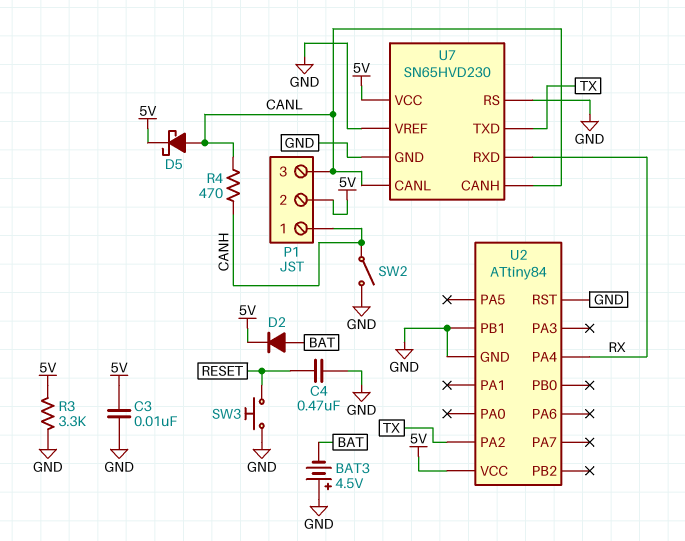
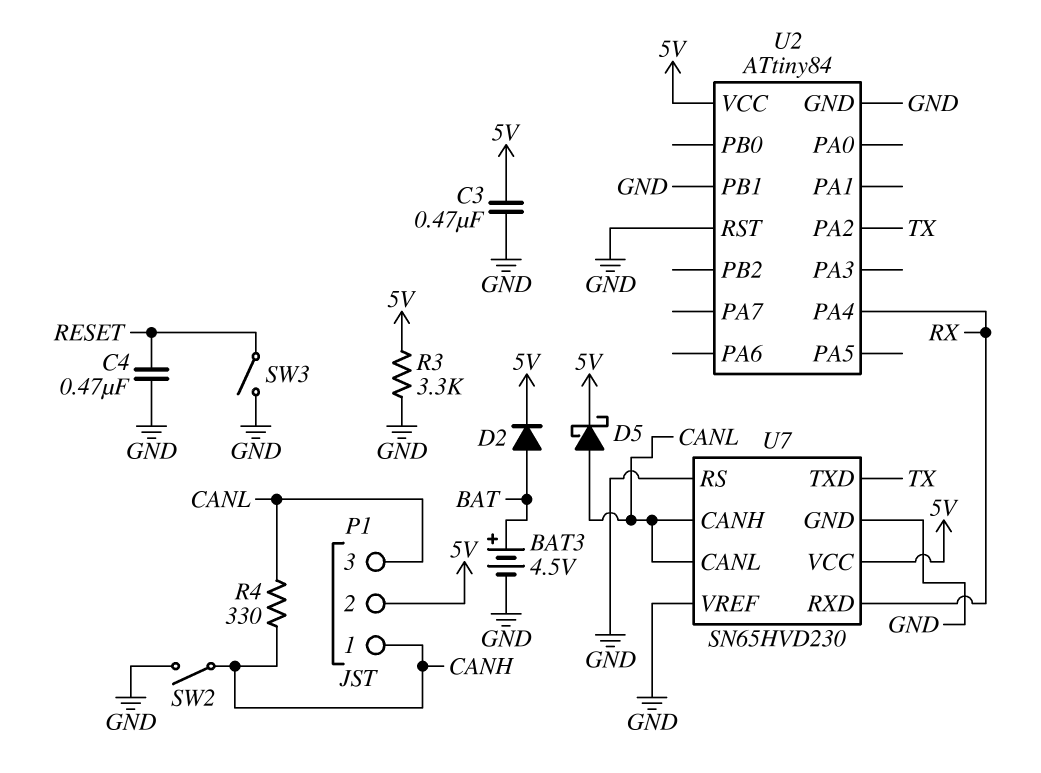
BAT3: 4.5V (plus GND, minus BAT) -> 4.5V (plus BAT, minus GND)
C3: 10nF (5V, GND) -> 470nF (5V, GND)
R4: 470 (CANH, CANL) -> 330 (CANH, CANL)
SW3: button (GND, RESET) -> switch (GND, RESET)

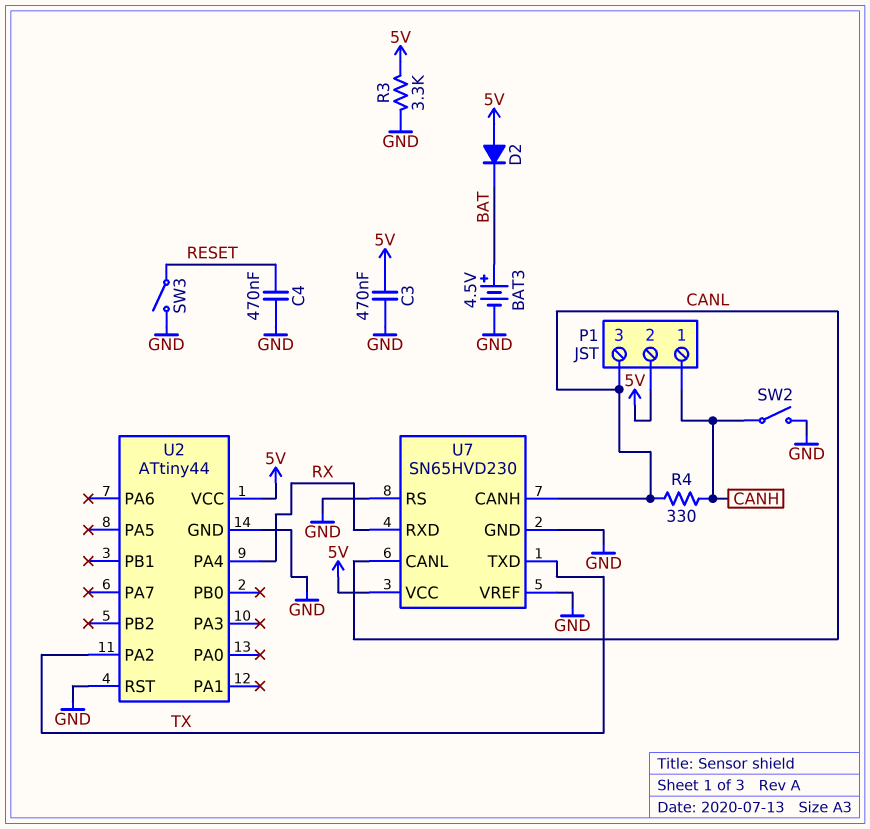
D2: diode (A BAT, K 5V) -> diode (A 5V, K BAT)
D5: schottky (A CANL, K 5V) -> none
U2: ATtiny84 -> ATtiny44
U2 pin PB1: GND -> none

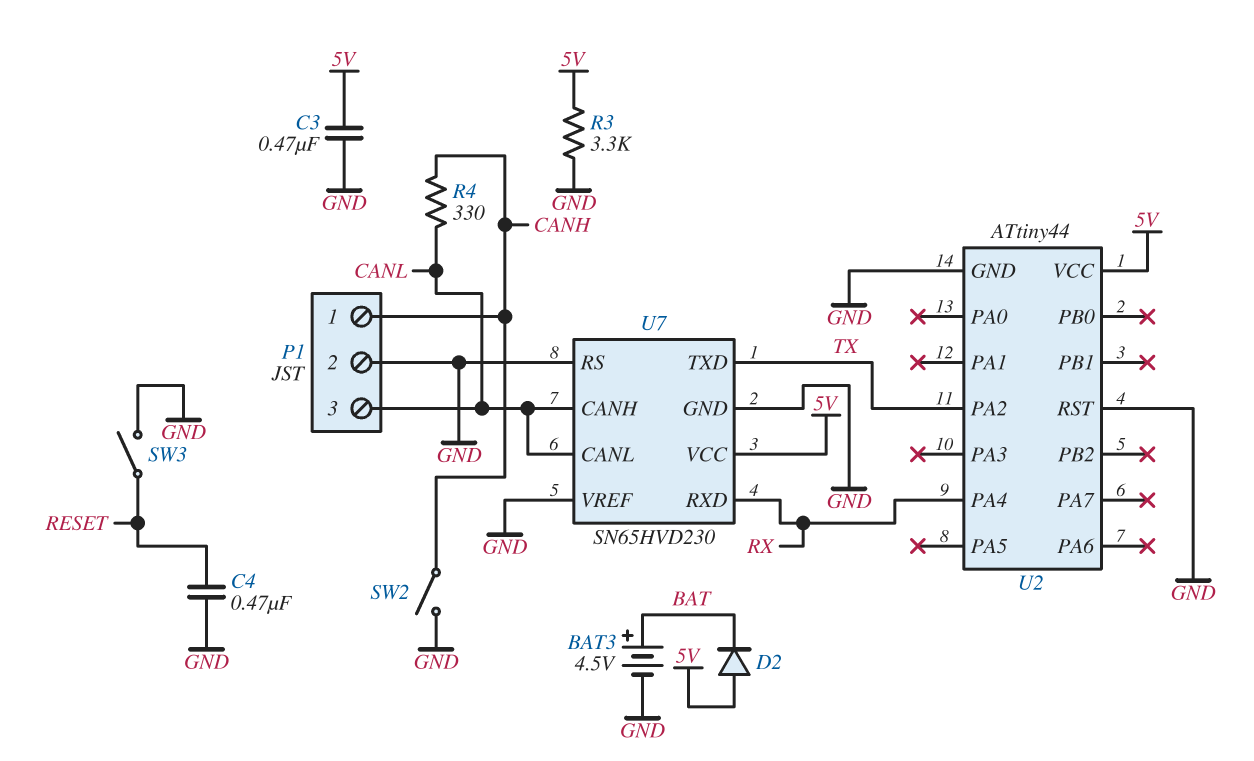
P1 pin 2: 5V -> GND

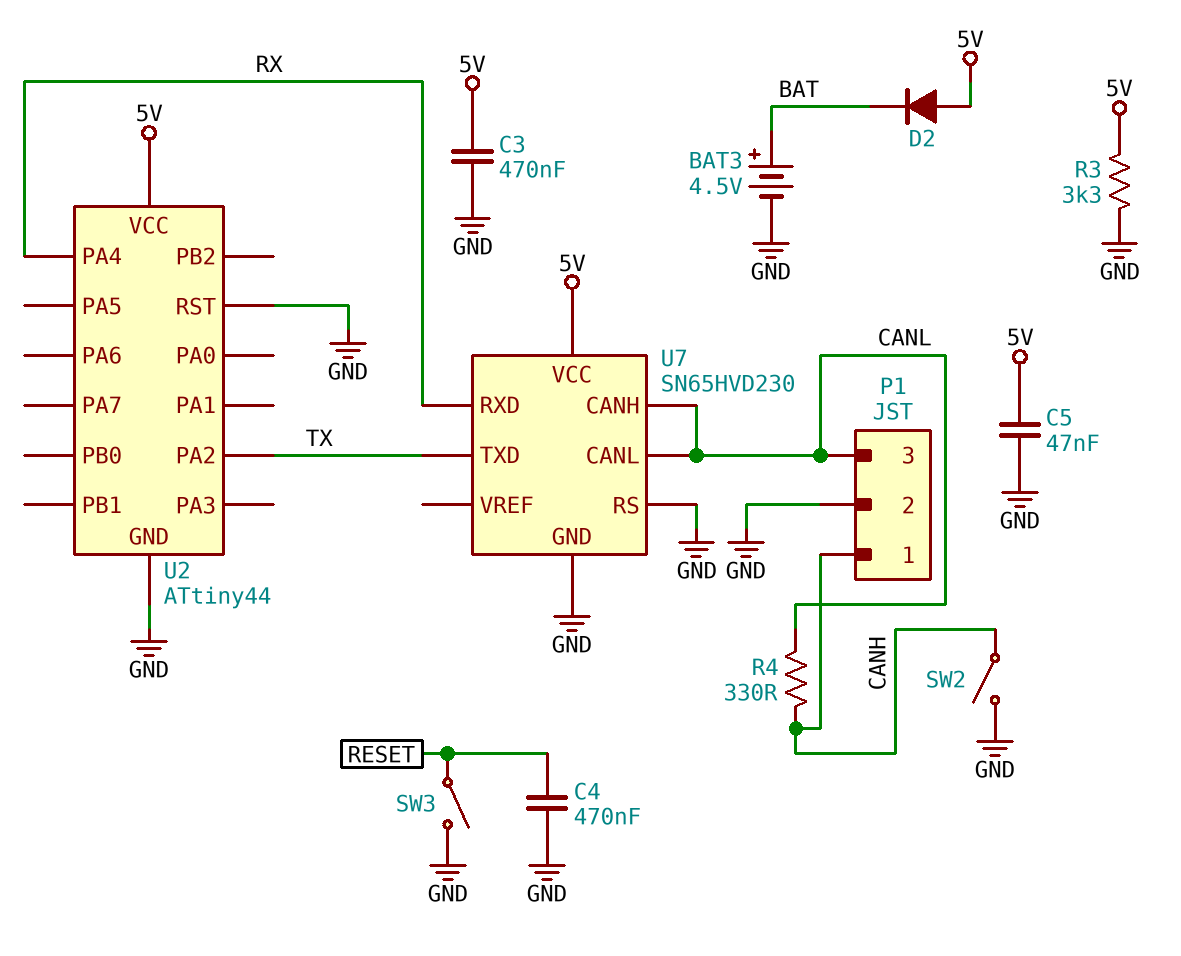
C5: none -> 47nF (5V, GND)
U7 pin VREF: GND -> none

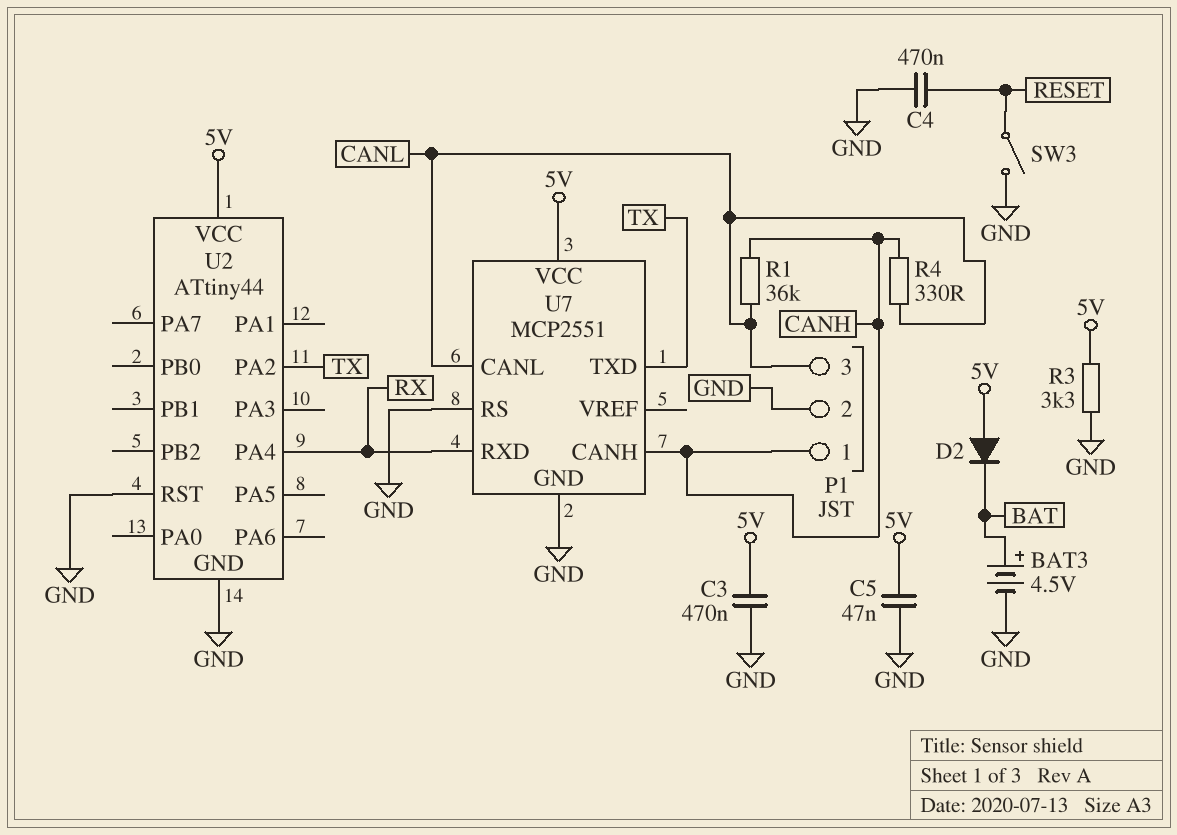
R1: none -> 36k (CANH, CANL)
SW2: switch (CANH, GND) -> none
U7: SN65HVD230 -> MCP2551
U7 pin CANH: CANL -> CANH

